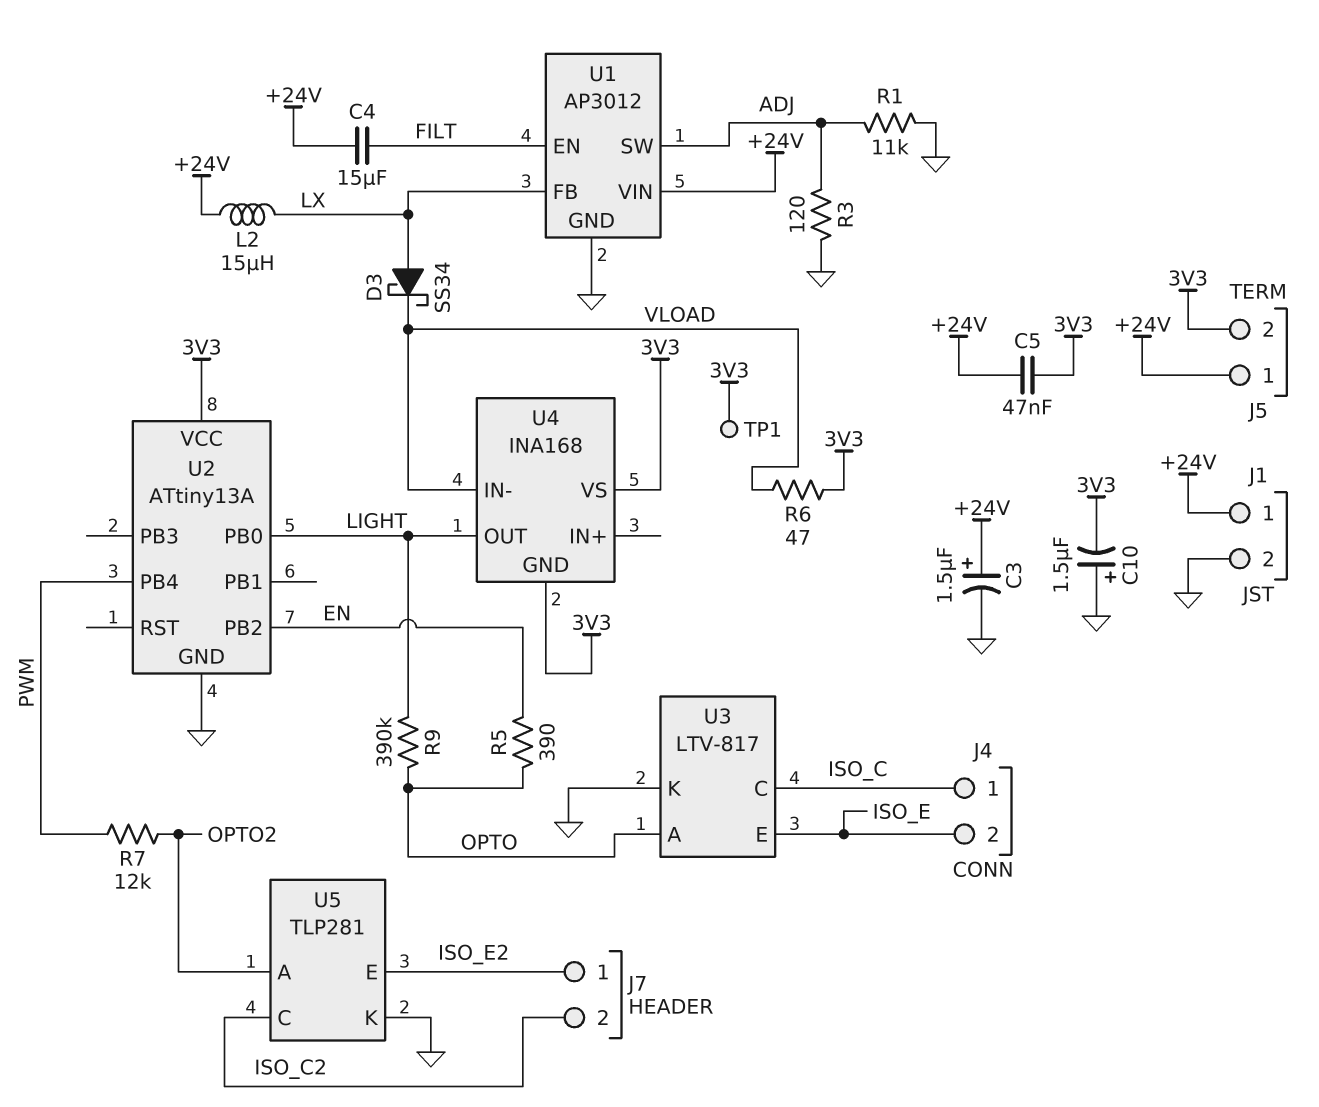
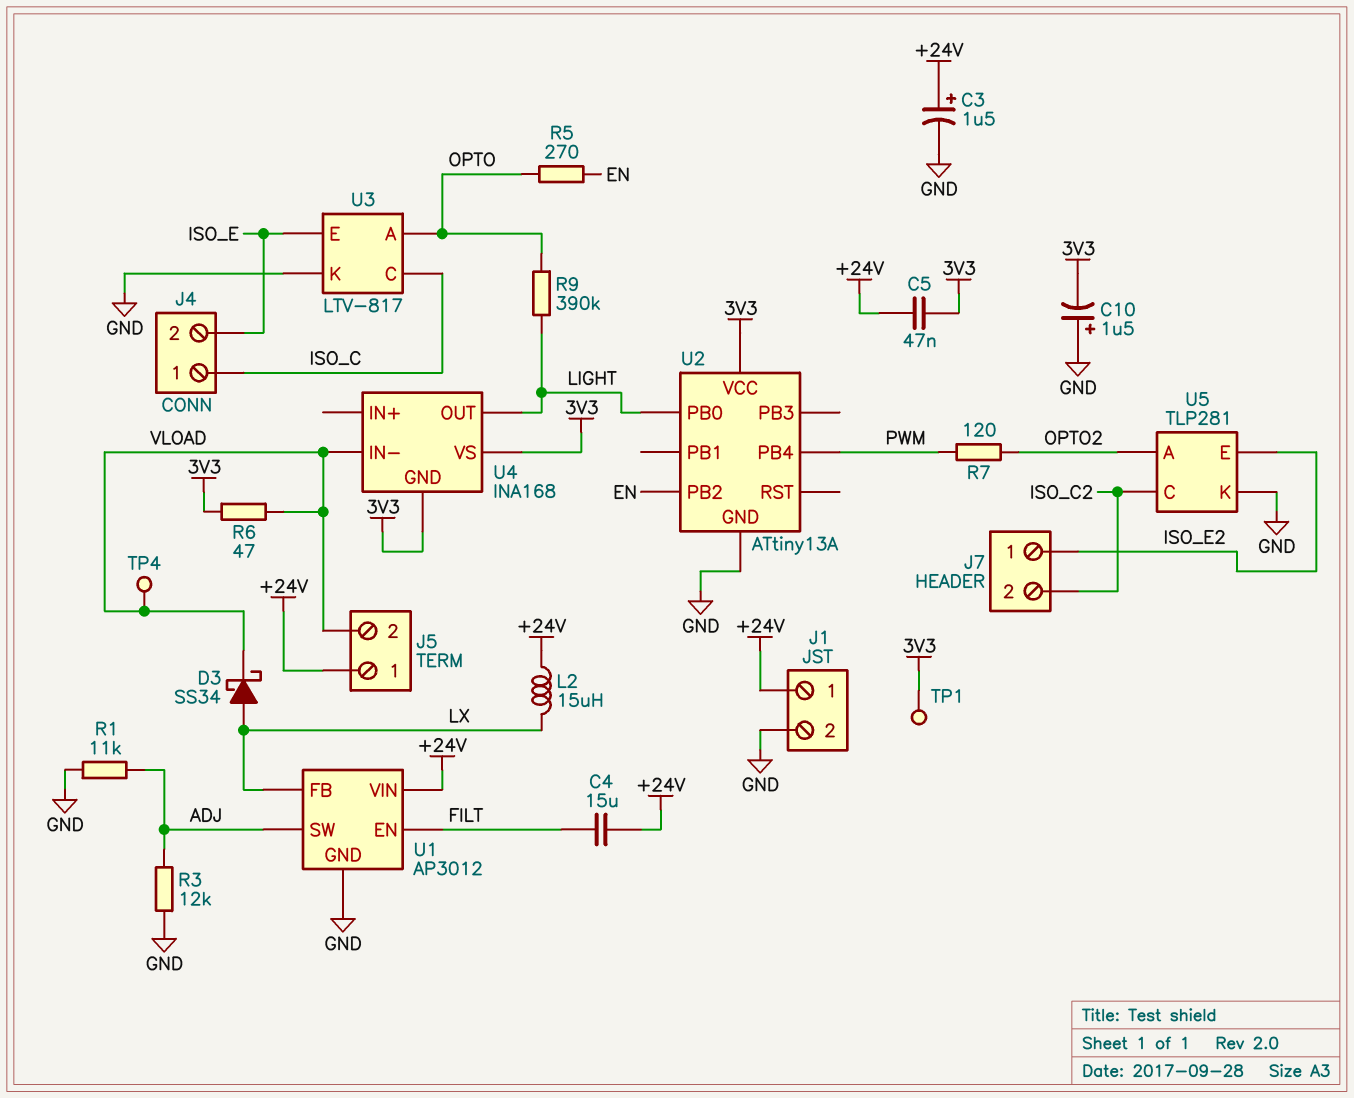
J5 pin 2: 3V3 -> VLOAD
R3: 120 (ADJ, GND) -> 12k (ADJ, GND)
R5: 390 (EN, OPTO) -> 270 (EN, OPTO)
R7: 12k (OPTO2, PWM) -> 120 (OPTO2, PWM)
TP4: none -> test point (VLOAD)

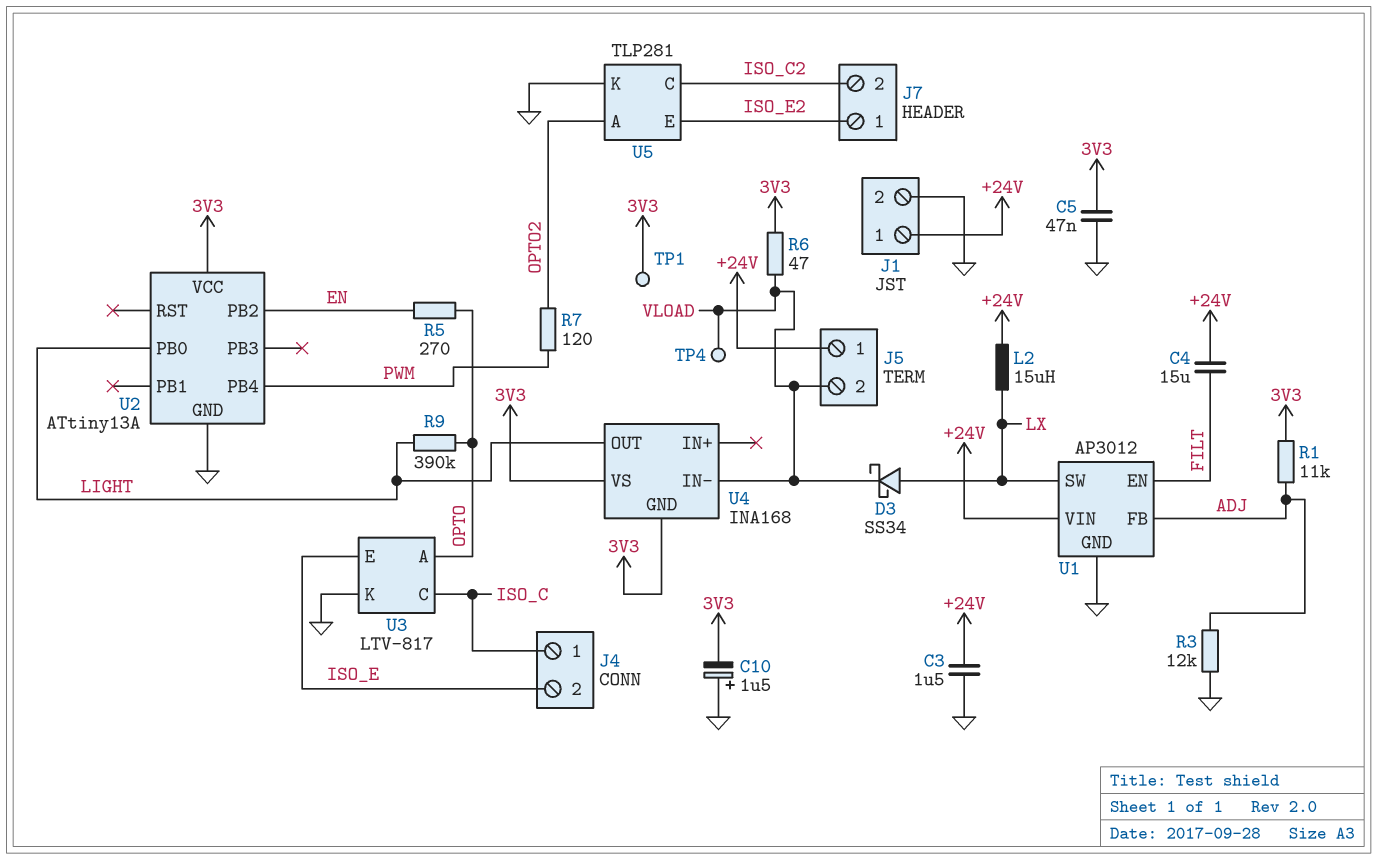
C3: 1.5uF (plus +24V, minus GND) -> 1.5uF (+24V, GND)
C5: 47nF (+24V, 3V3) -> 47nF (3V3, GND)
R1: 11k (ADJ, GND) -> 11k (3V3, ADJ)
U1 pin FB: LX -> ADJ
U1 pin SW: ADJ -> LX

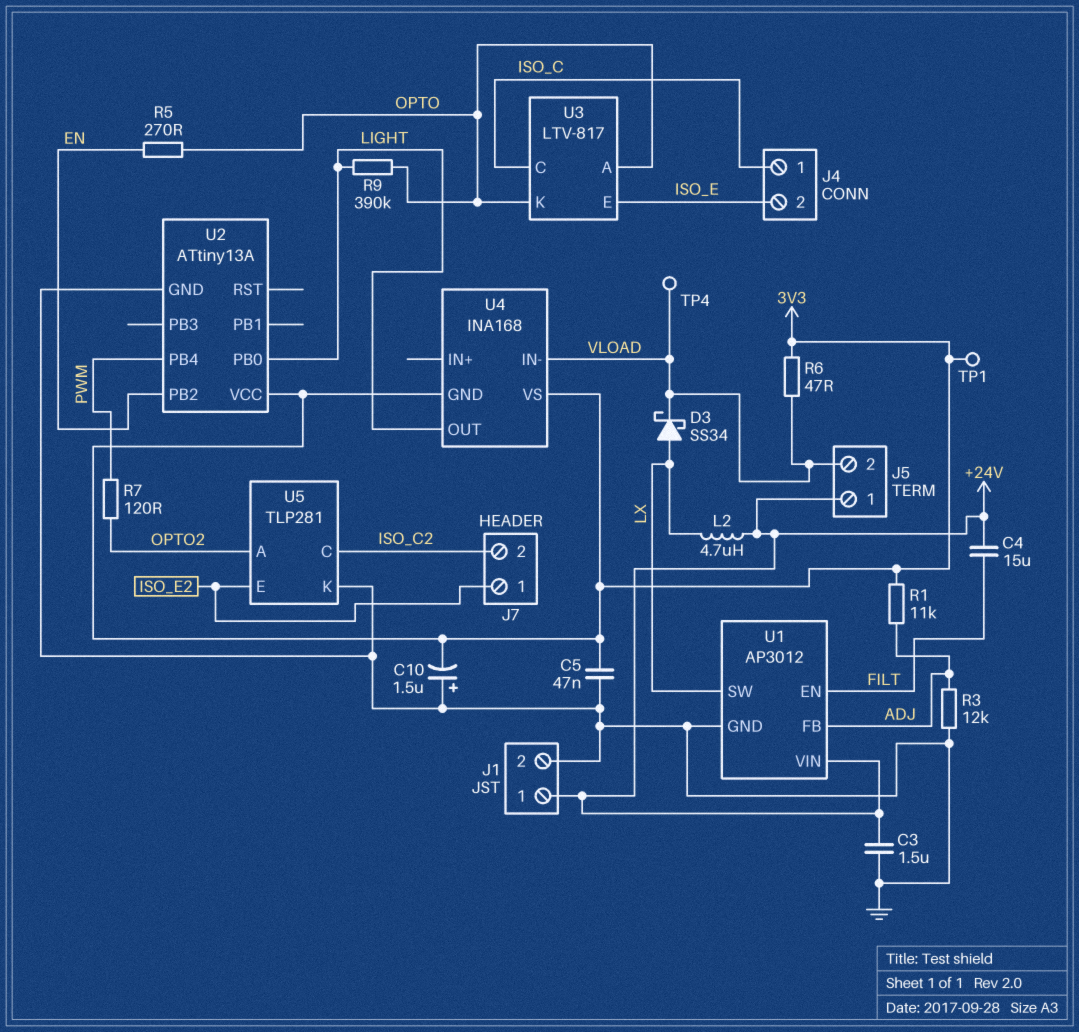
L2: 15uH (+24V, LX) -> 4.7uH (+24V, LX)
U3 pin K: GND -> OPTO

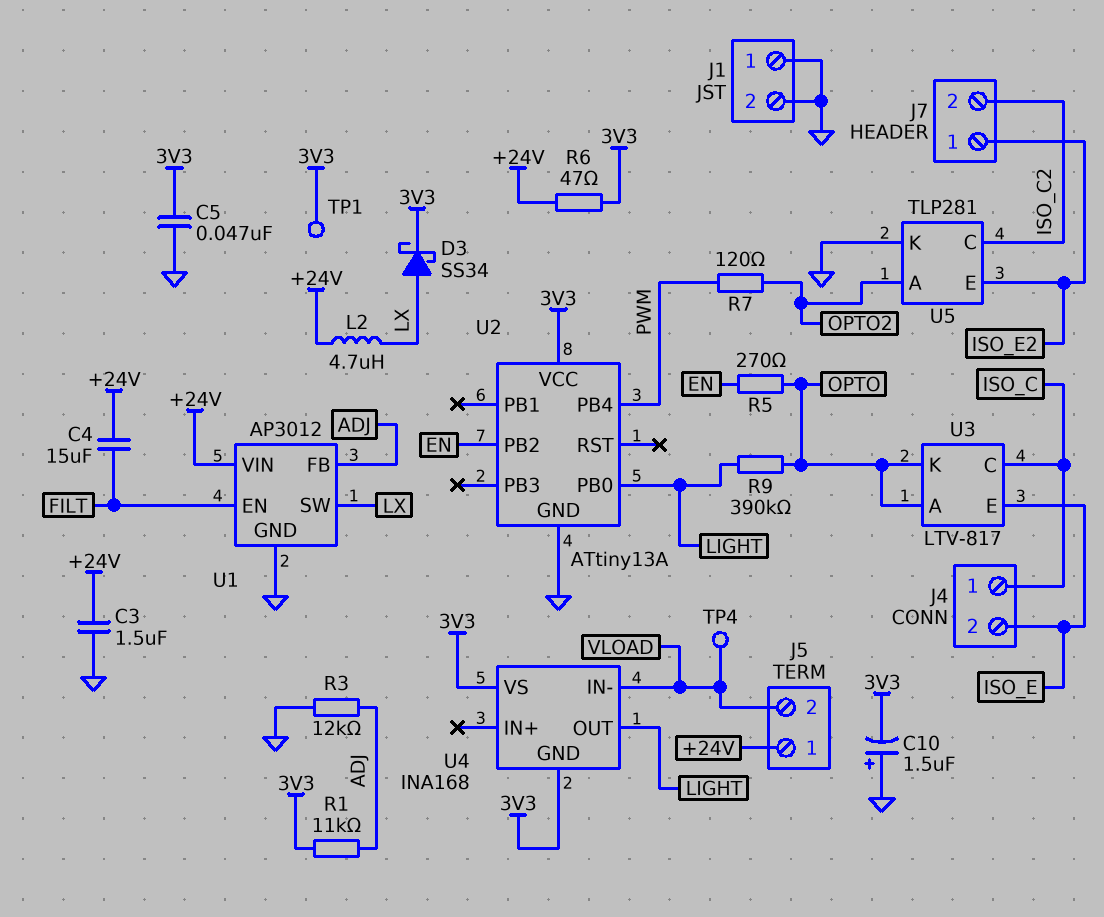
D3: schottky SS34 (A LX, K VLOAD) -> schottky SS34 (A LX, K 3V3)
J1 pin 1: +24V -> GND
R6: 47 (3V3, VLOAD) -> 47 (+24V, 3V3)

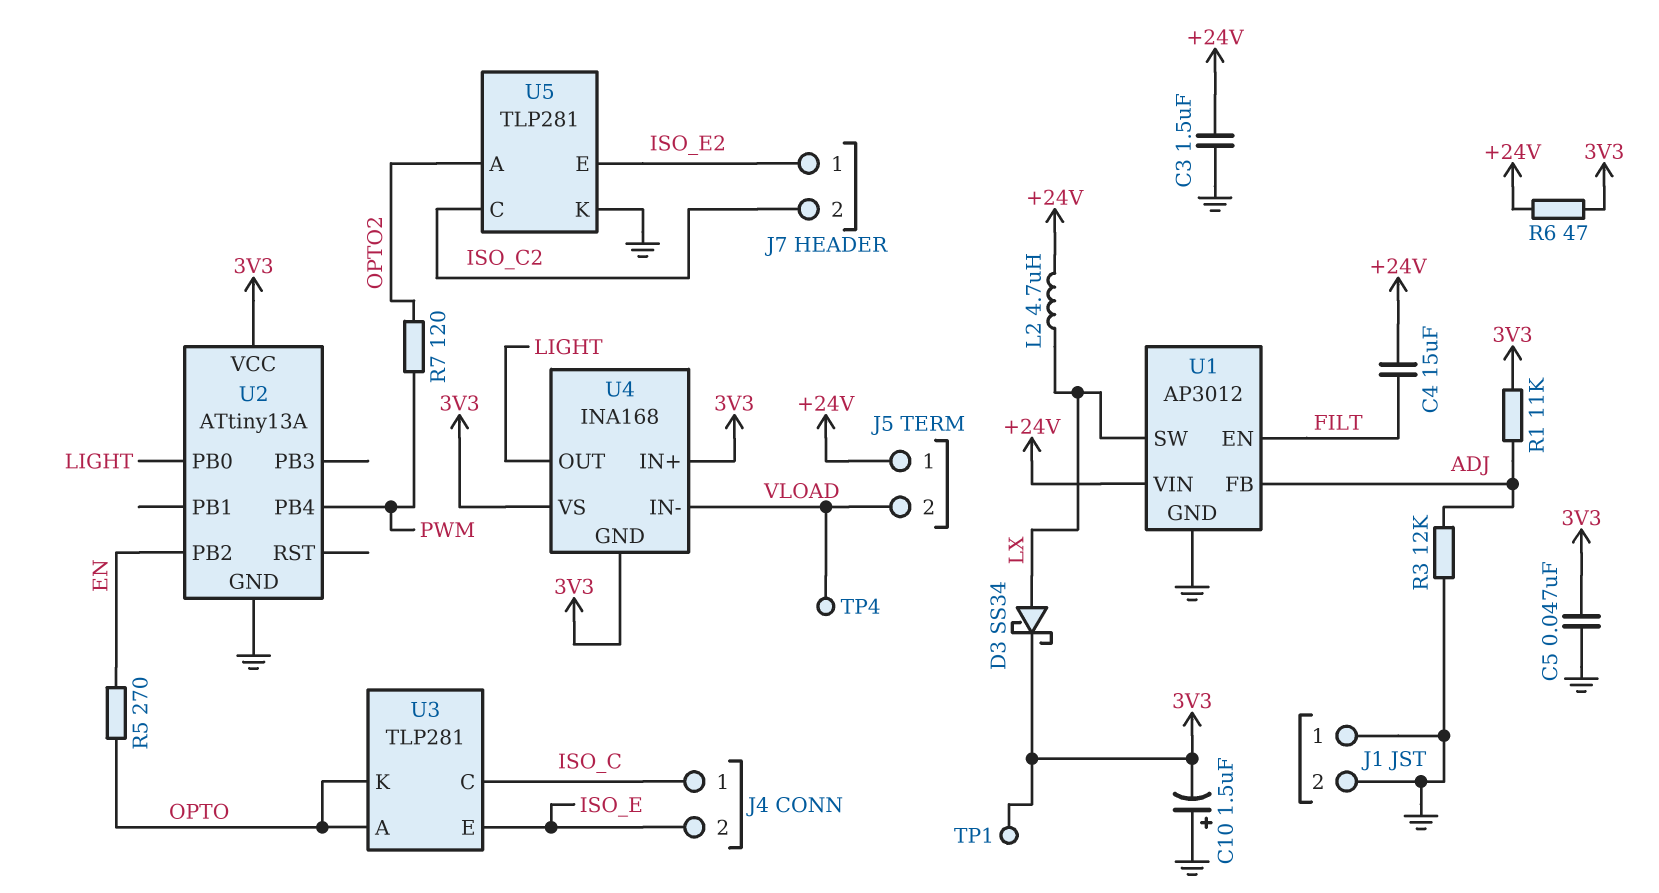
R9: 390k (LIGHT, OPTO) -> none
U3: LTV-817 -> TLP281
U4 pin IN+: none -> 3V3

